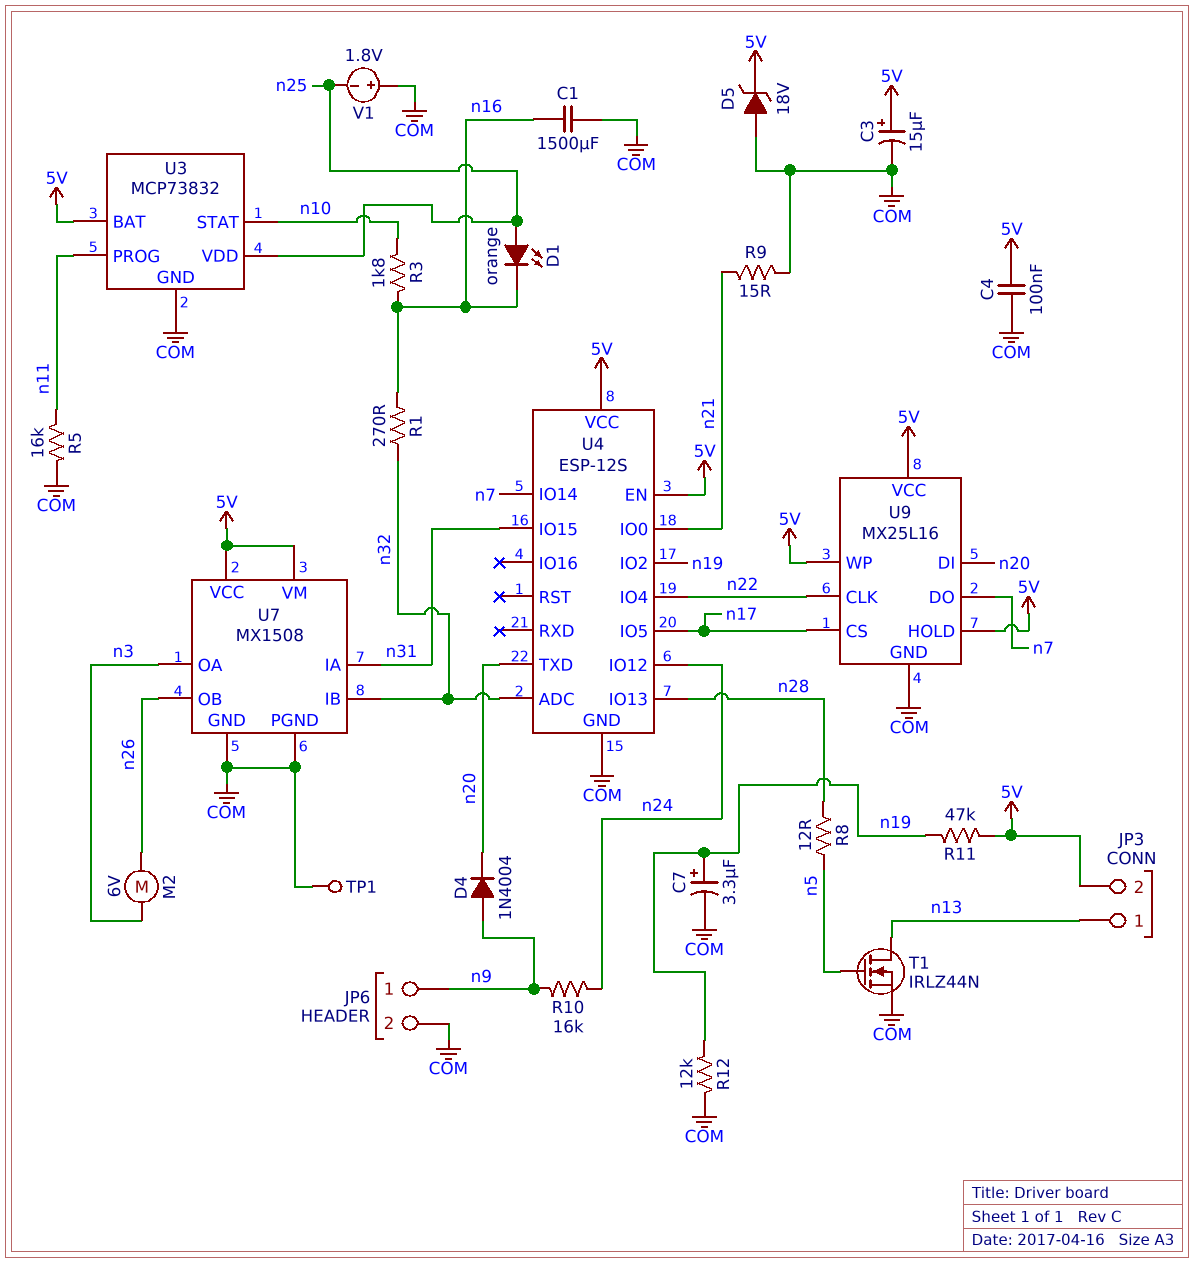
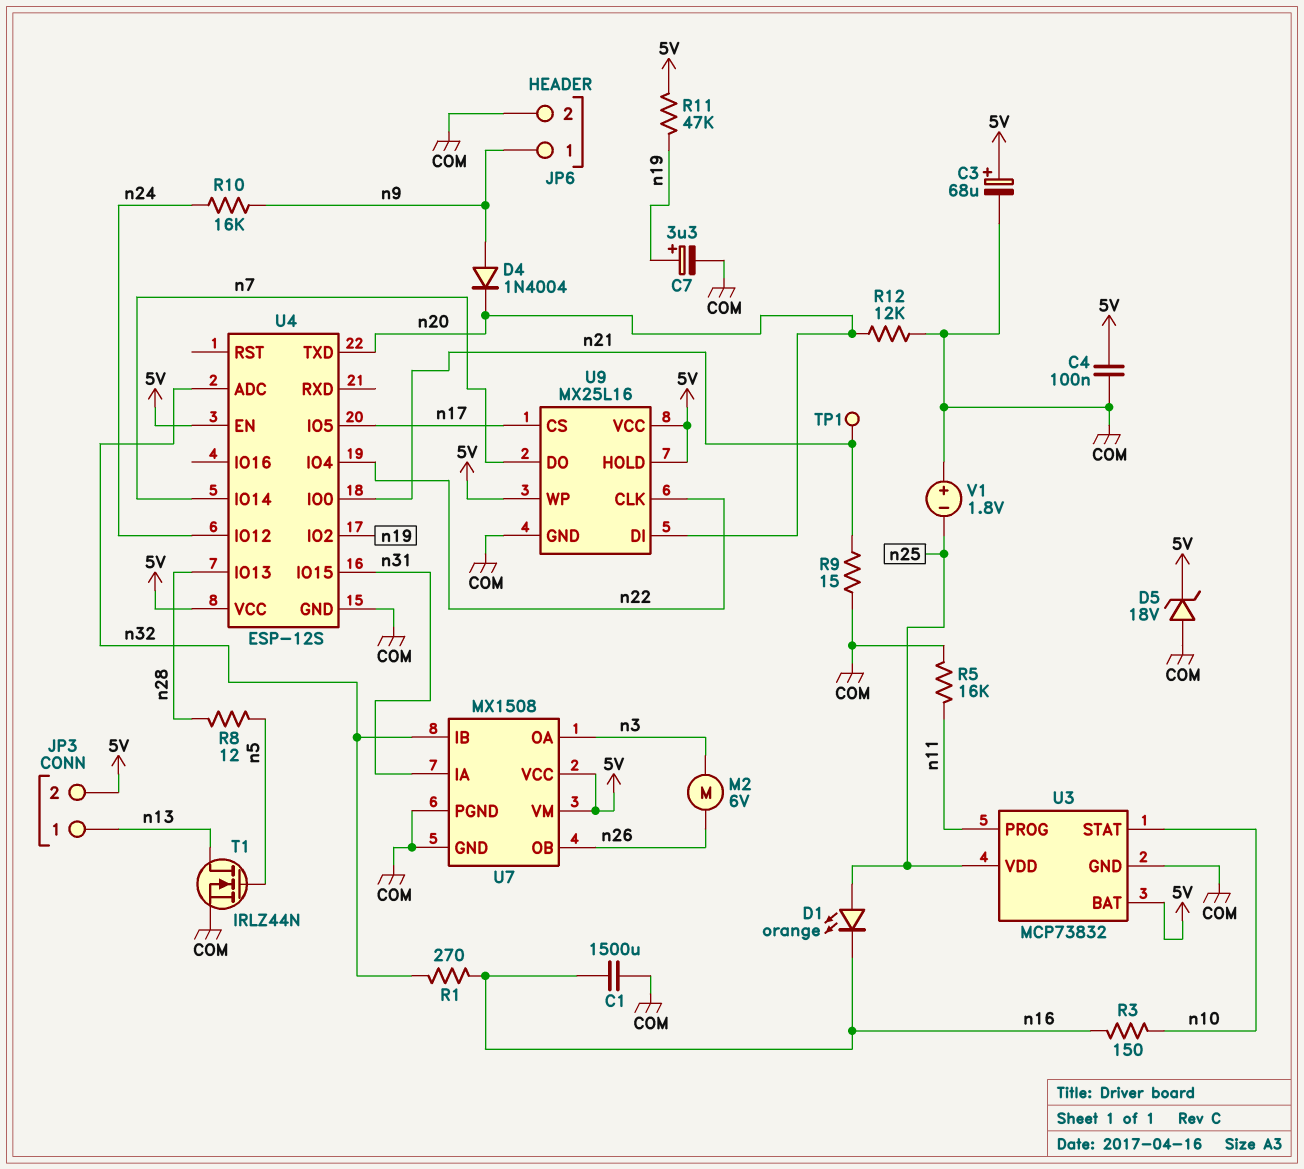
C3: 15uF (plus 5V, minus COM) -> 68uF (plus 5V, minus COM)
R3: 1.8k (n10, n16) -> 150 (n10, n16)
R12: 12k (COM, n19) -> 12k (COM, n20)
TP1: test point (COM) -> test point (n21)

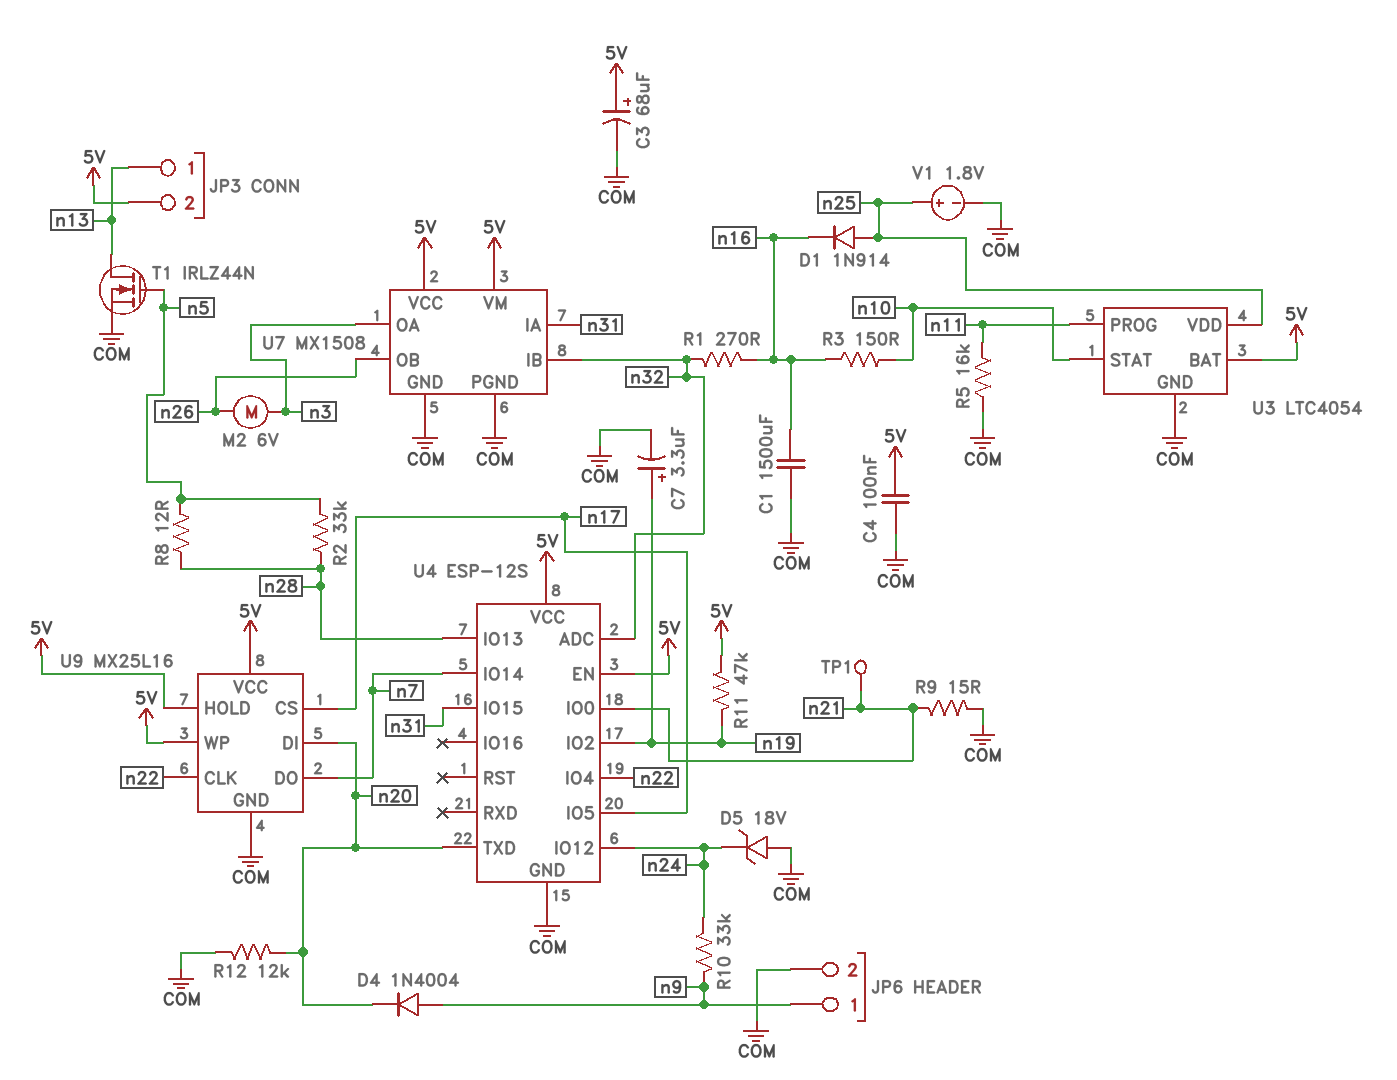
D1: LED orange (A n25, K n16) -> diode 1N914 (A n25, K n16)
D5: zener 18V (A COM, K 5V) -> zener 18V (A COM, K n24)
R2: none -> 33k (n5, n28)
R10: 16k (n9, n24) -> 33k (n9, n24)
U3: MCP73832 -> LTC4054
V1: 1.8V (plus COM, minus n25) -> 1.8V (plus n25, minus COM)

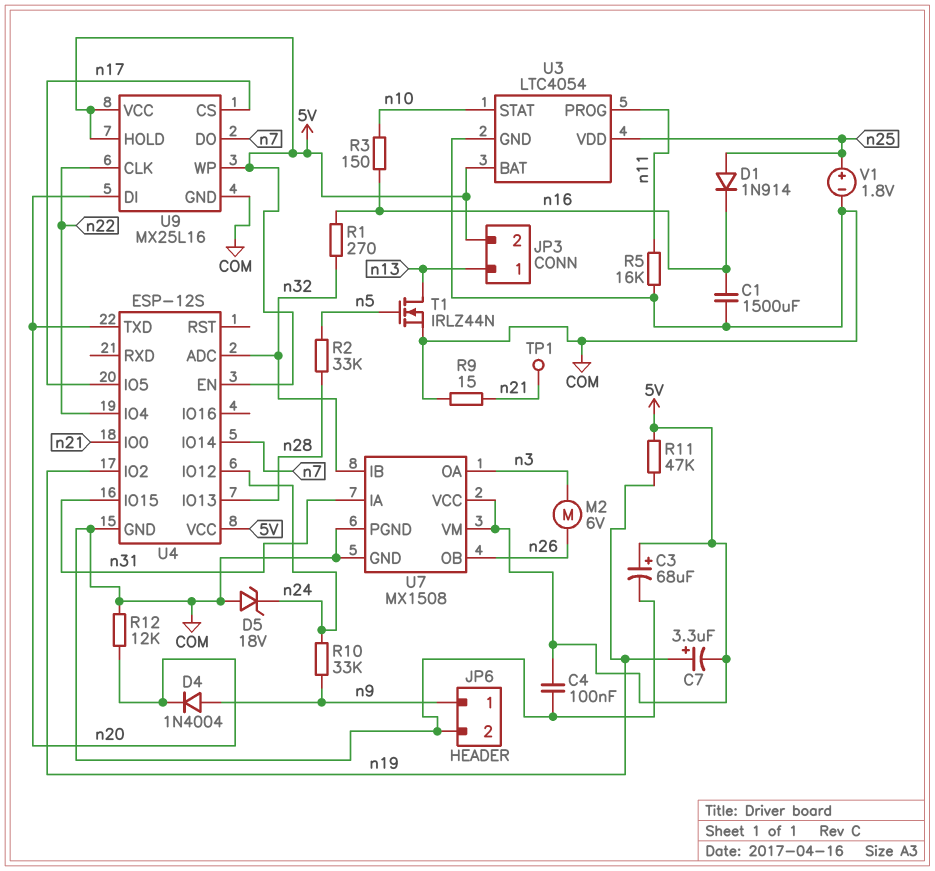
C7: 3.3uF (plus n19, minus COM) -> 3.3uF (plus n19, minus 5V)
R8: 12 (n5, n28) -> none

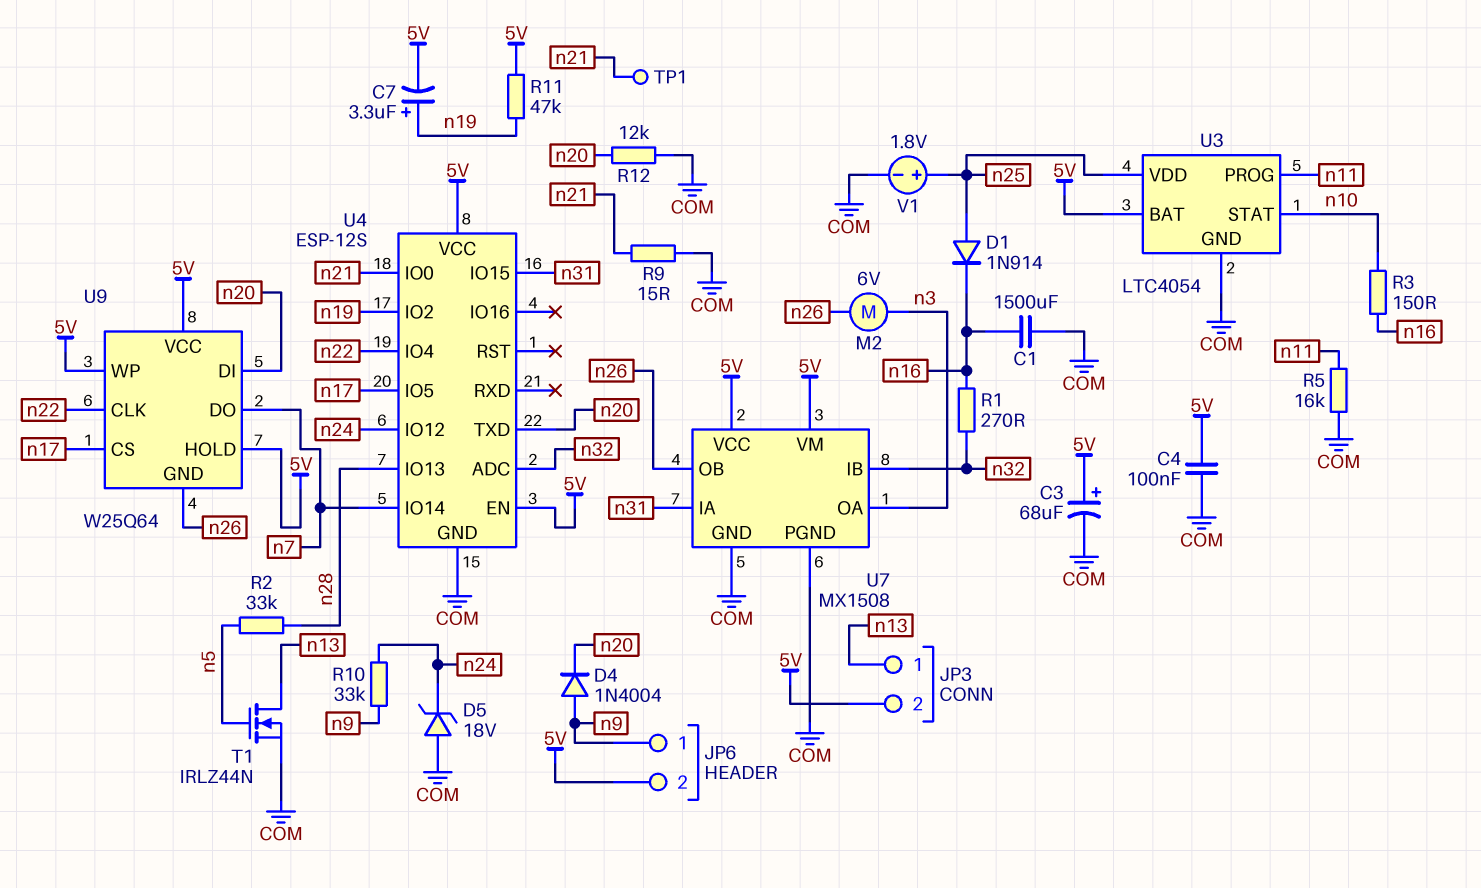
JP6 pin 2: COM -> 5V
U9: MX25L16 -> W25Q64
U9 pin GND: COM -> n26

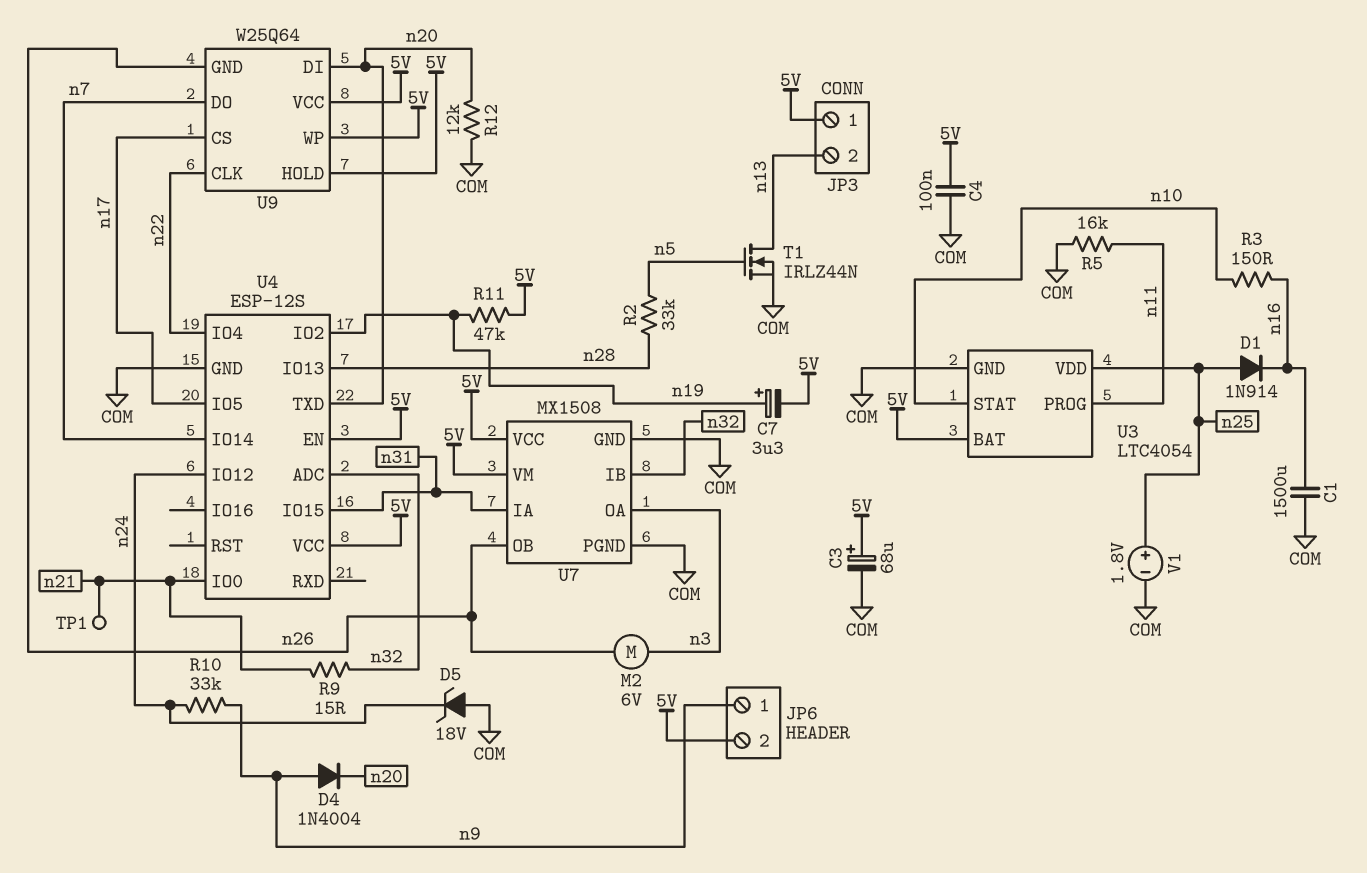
JP3 pin 1: n13 -> 5V
JP3 pin 2: 5V -> n13
R1: 270 (n16, n32) -> none
R9: 15 (COM, n21) -> 15 (n21, n32)

